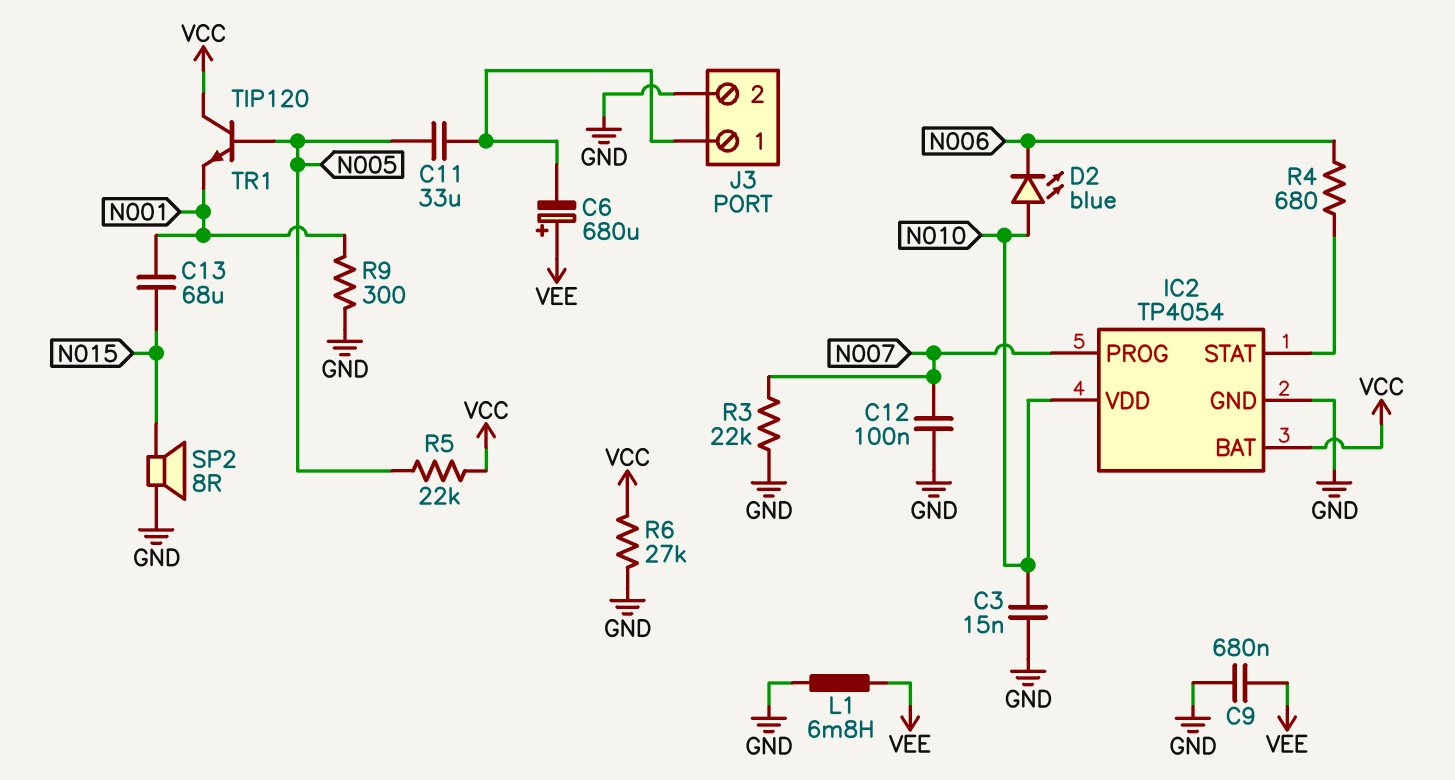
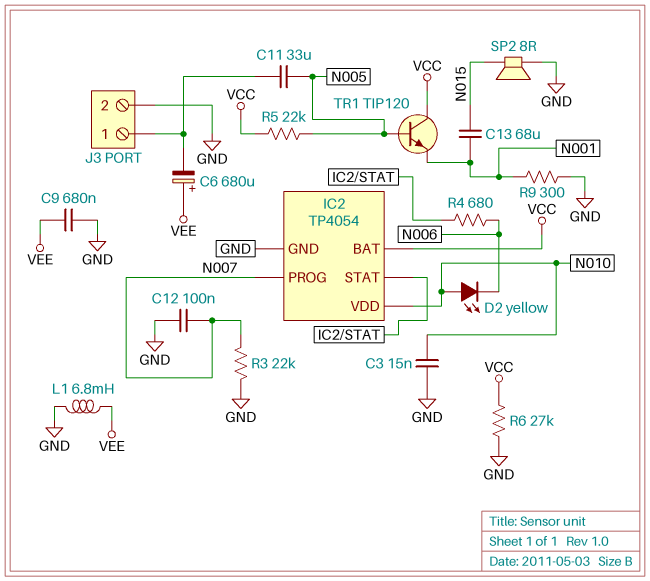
D2: LED blue (A N010, K N006) -> LED yellow (A N010, K N006)

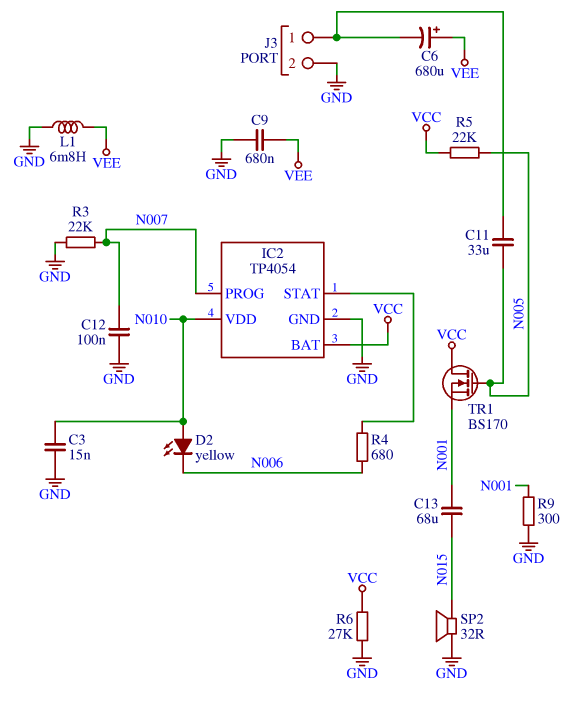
SP2: speaker 8R (GND, N015) -> speaker 32R (GND, N015)
TR1: NPN TIP120 (B N005, C VCC, E N001) -> NMOS BS170 (G N005, D VCC, S N001)

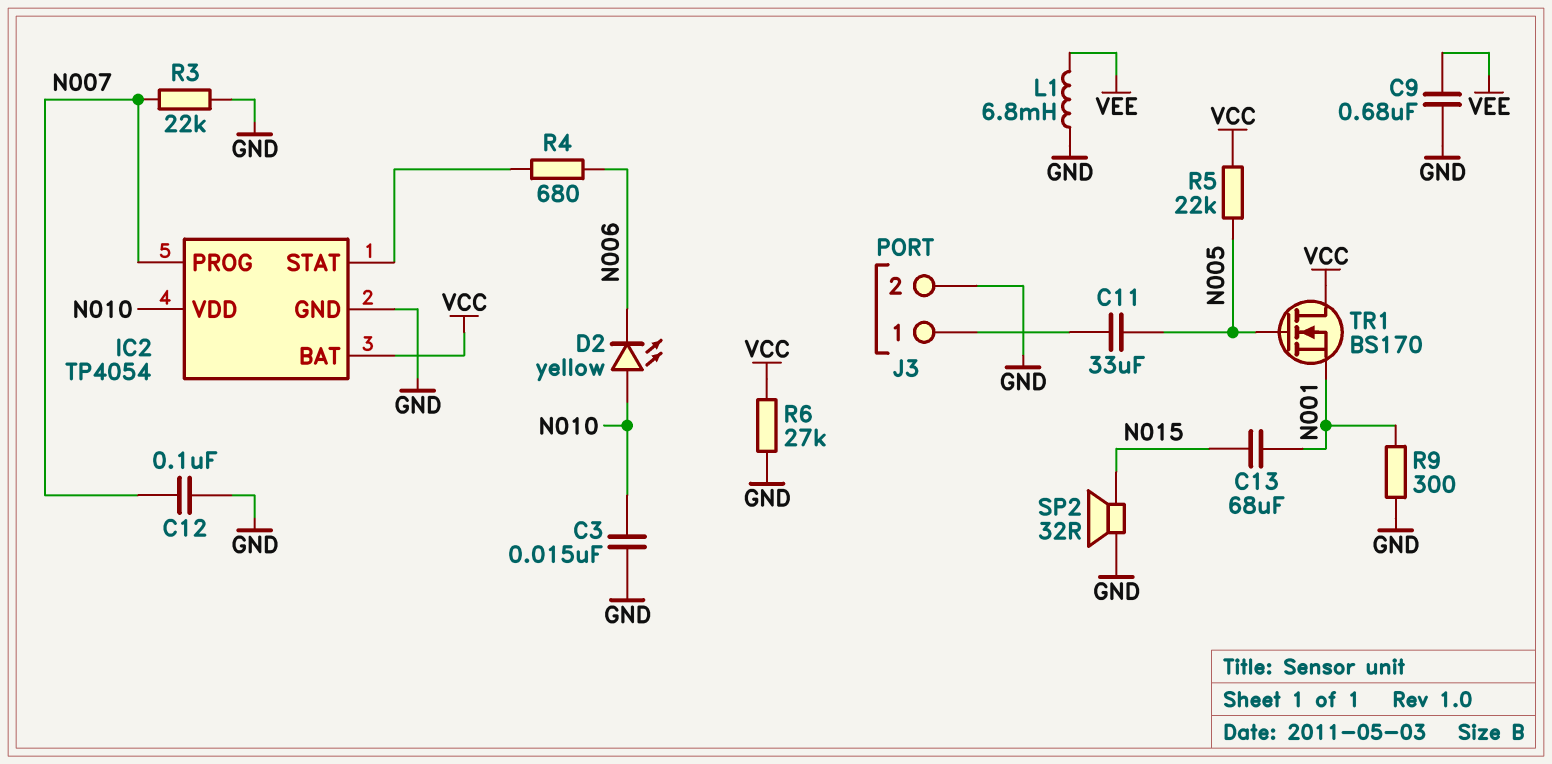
C6: 680uF (plus VEE, minus J3/1) -> none

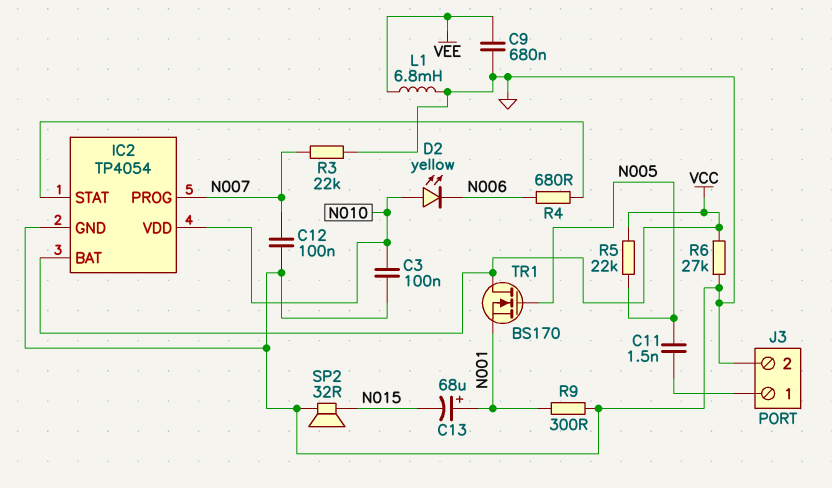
C3: 15nF (GND, N010) -> 100nF (GND, N010)
C11: 33uF (J3/1, N005) -> 1.5nF (J3/1, N005)
C13: 68uF (N001, N015) -> 68uF (plus N001, minus N015)

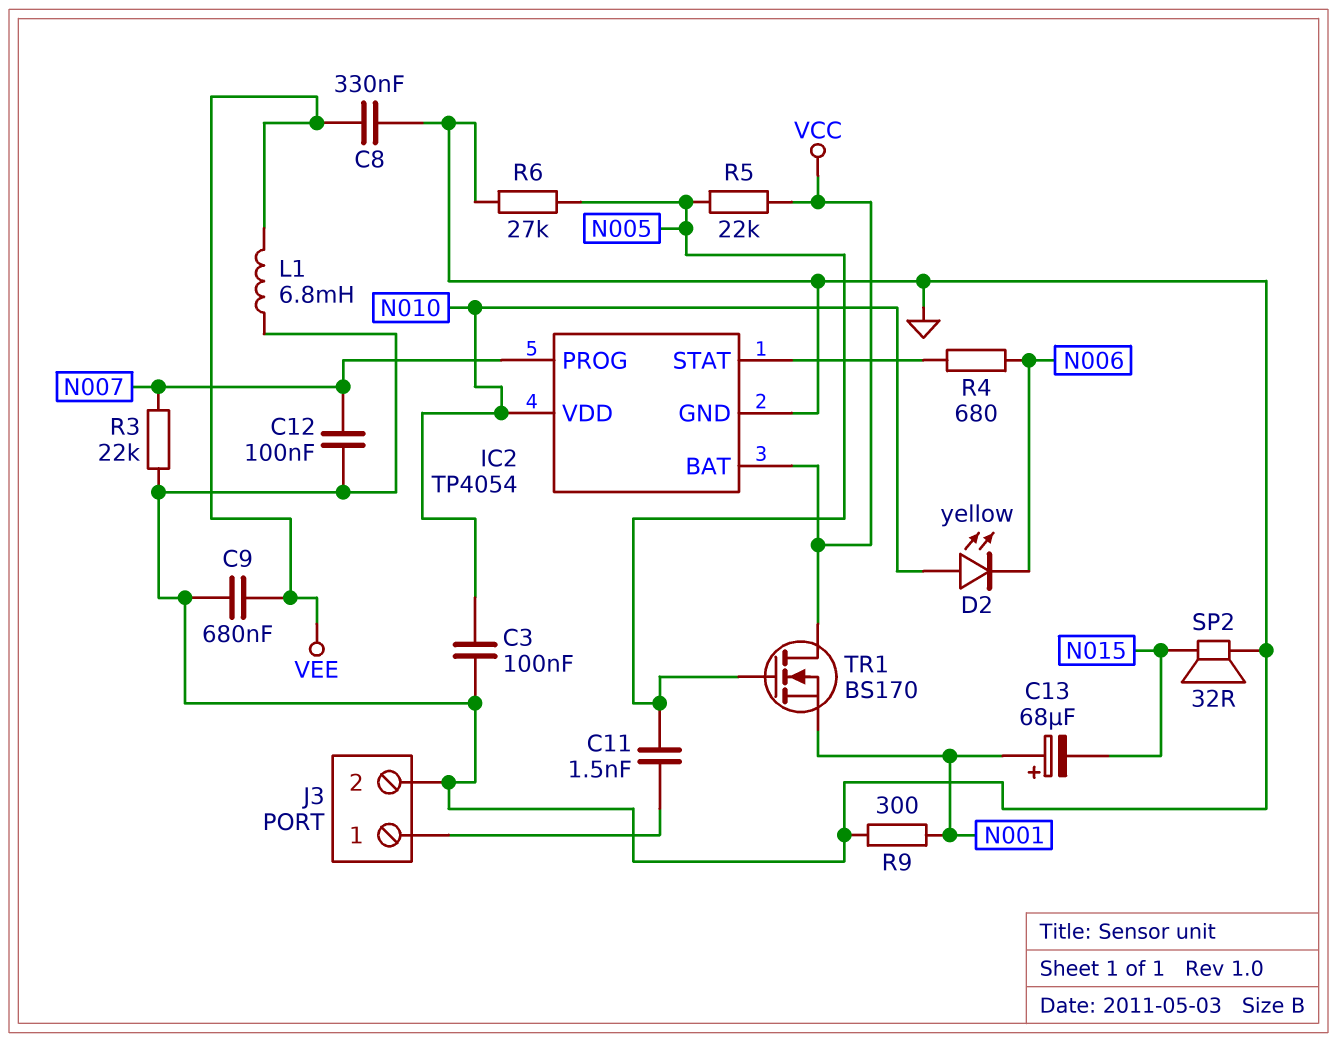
C8: none -> 330nF (GND, VEE)
R6: 27k (GND, VCC) -> 27k (GND, N005)

